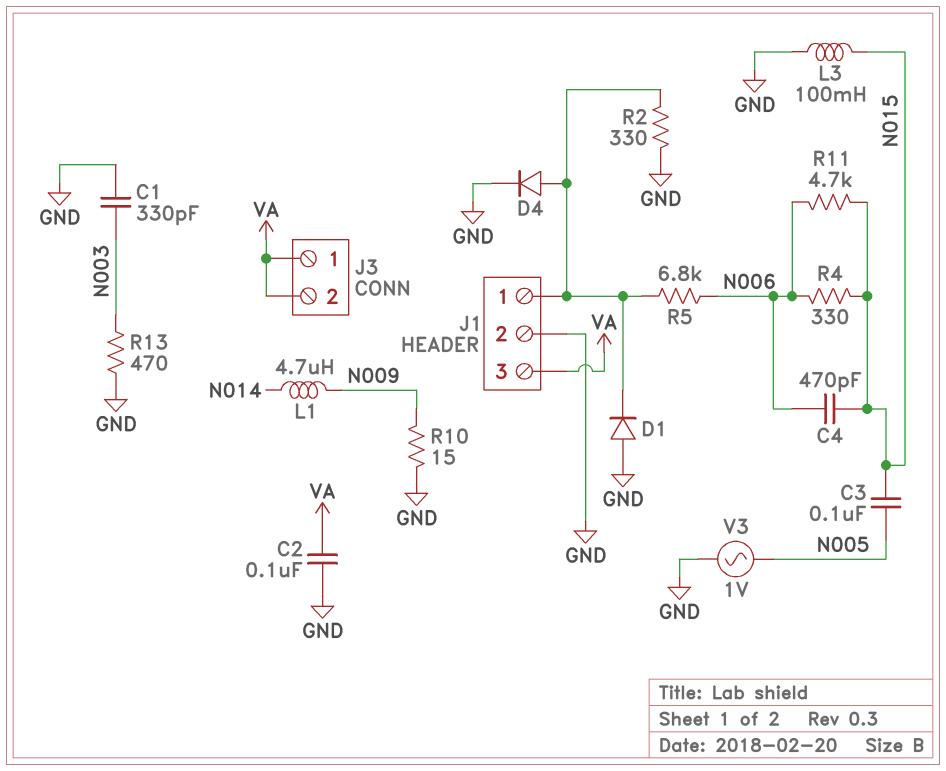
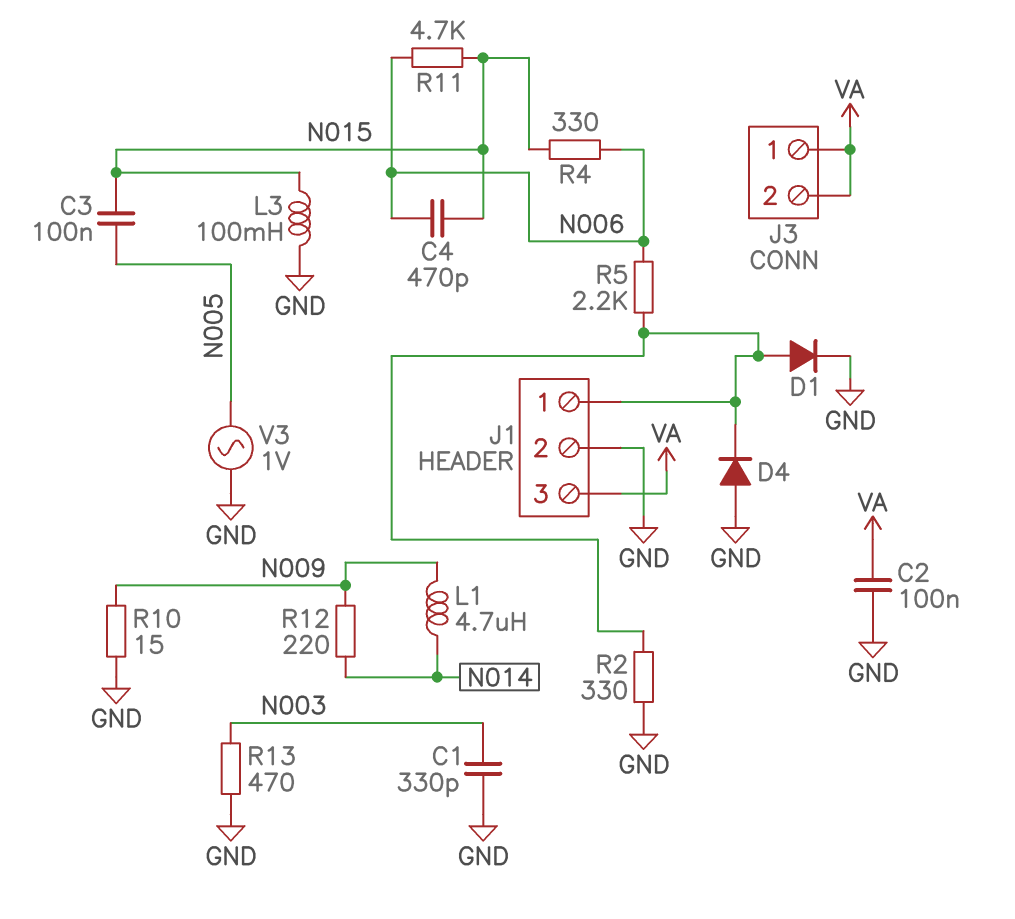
D1: diode (A GND, K J1/1) -> diode (A J1/1, K GND)
D4: diode (A J1/1, K GND) -> diode (A GND, K J1/1)
R5: 6.8k (J1/1, N006) -> 2.2k (J1/1, N006)
R12: none -> 220 (N009, N014)

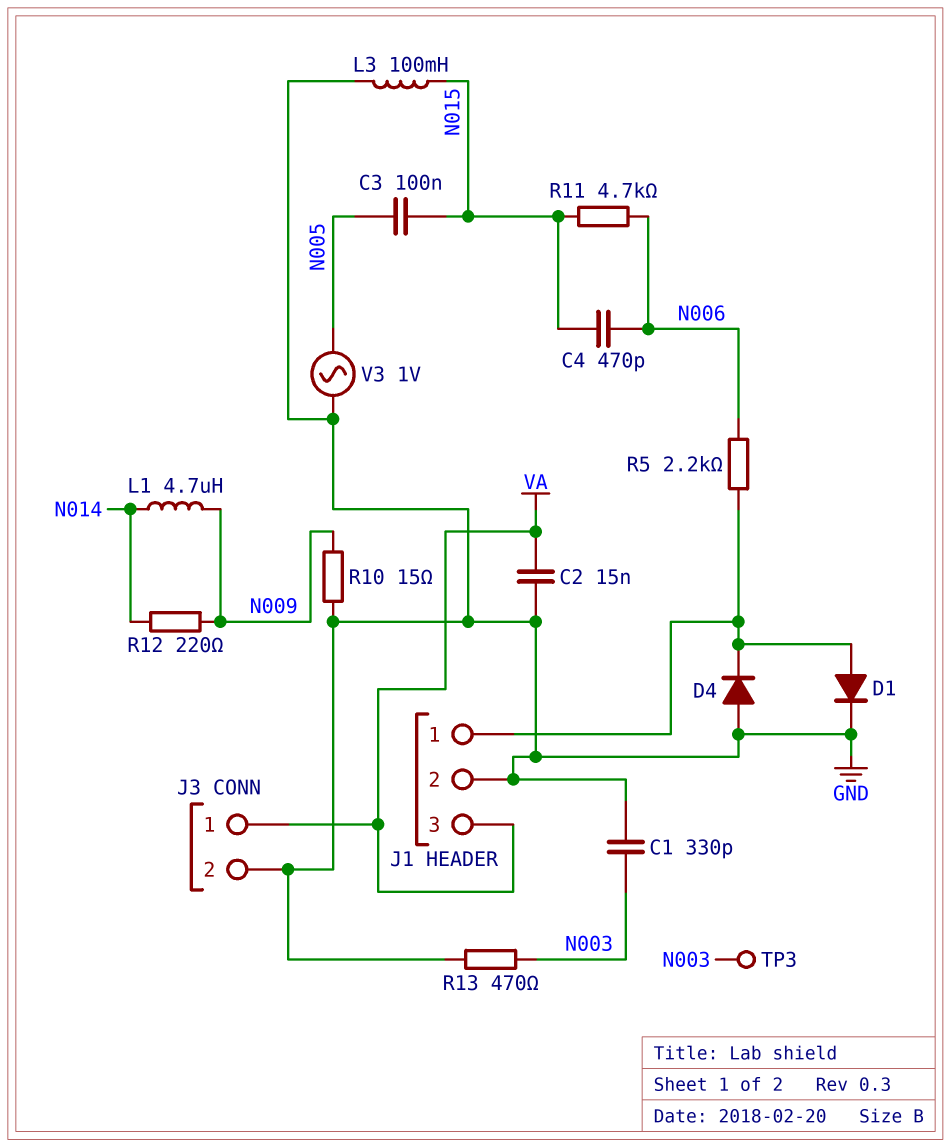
C2: 100nF (GND, VA) -> 15nF (GND, VA)
J3 pin 2: VA -> GND
R2: 330 (GND, J1/1) -> none
R4: 330 (N006, N015) -> none
TP3: none -> test point (N003)

